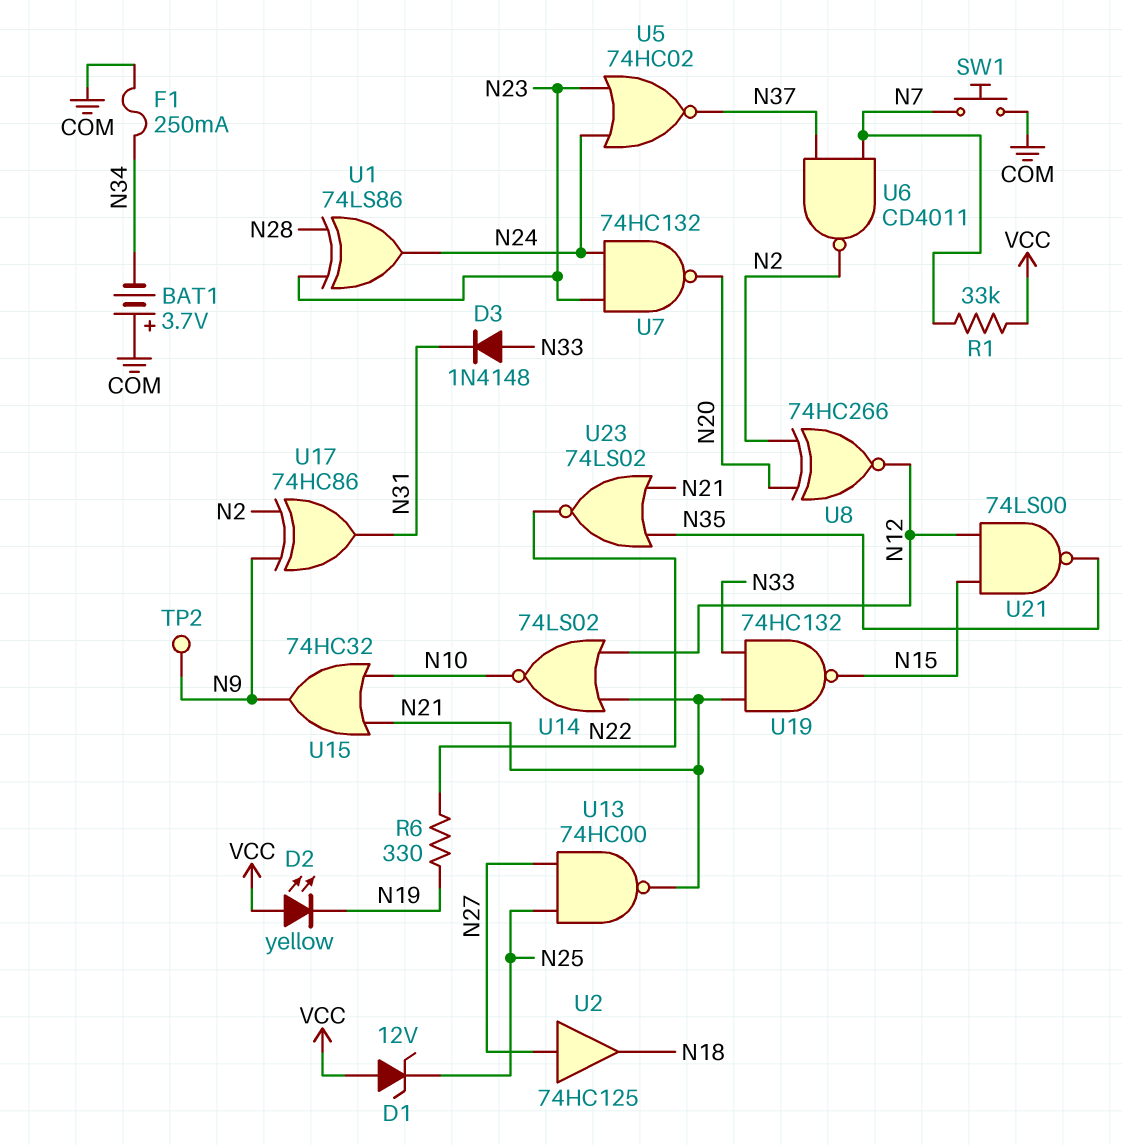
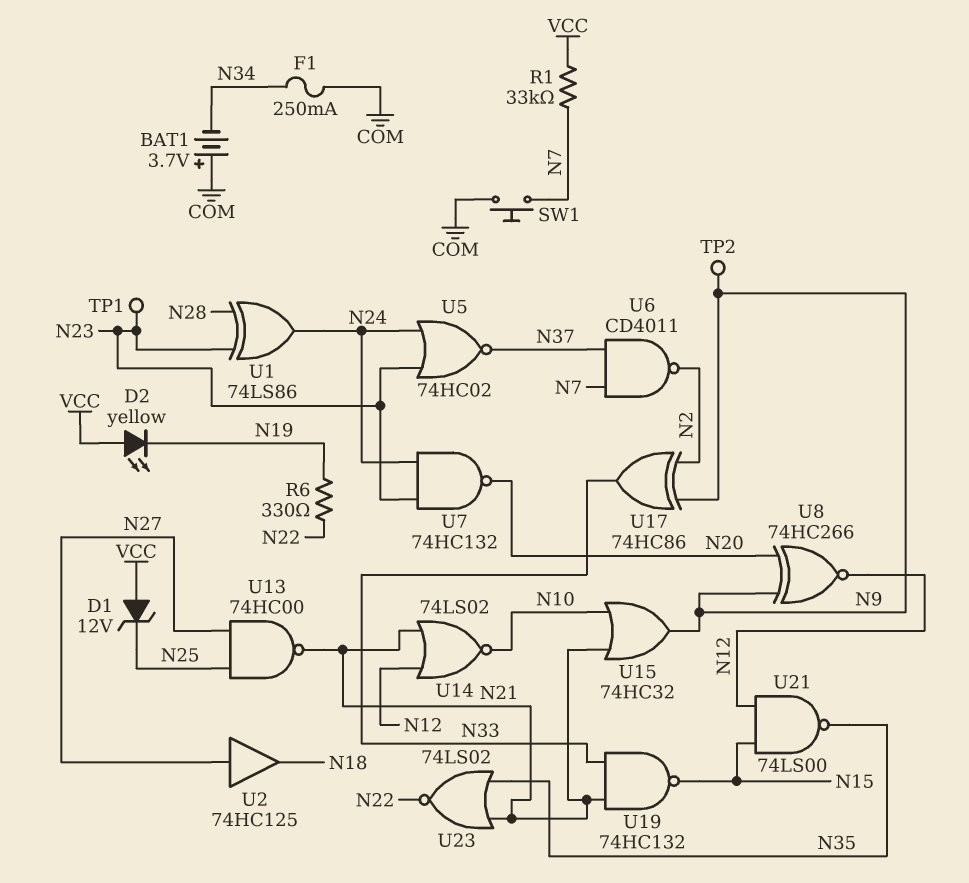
D3: diode 1N4148 (A N33, K N31) -> none
TP1: none -> test point (N23)
U8: XNOR 74HC266 (in N2, in N20, out N12) -> XNOR 74HC266 (in N9, in N20, out N12)
U17: XOR 74HC86 (in N2, in N9, out N31) -> XOR 74HC86 (in N2, in N9, out N33)

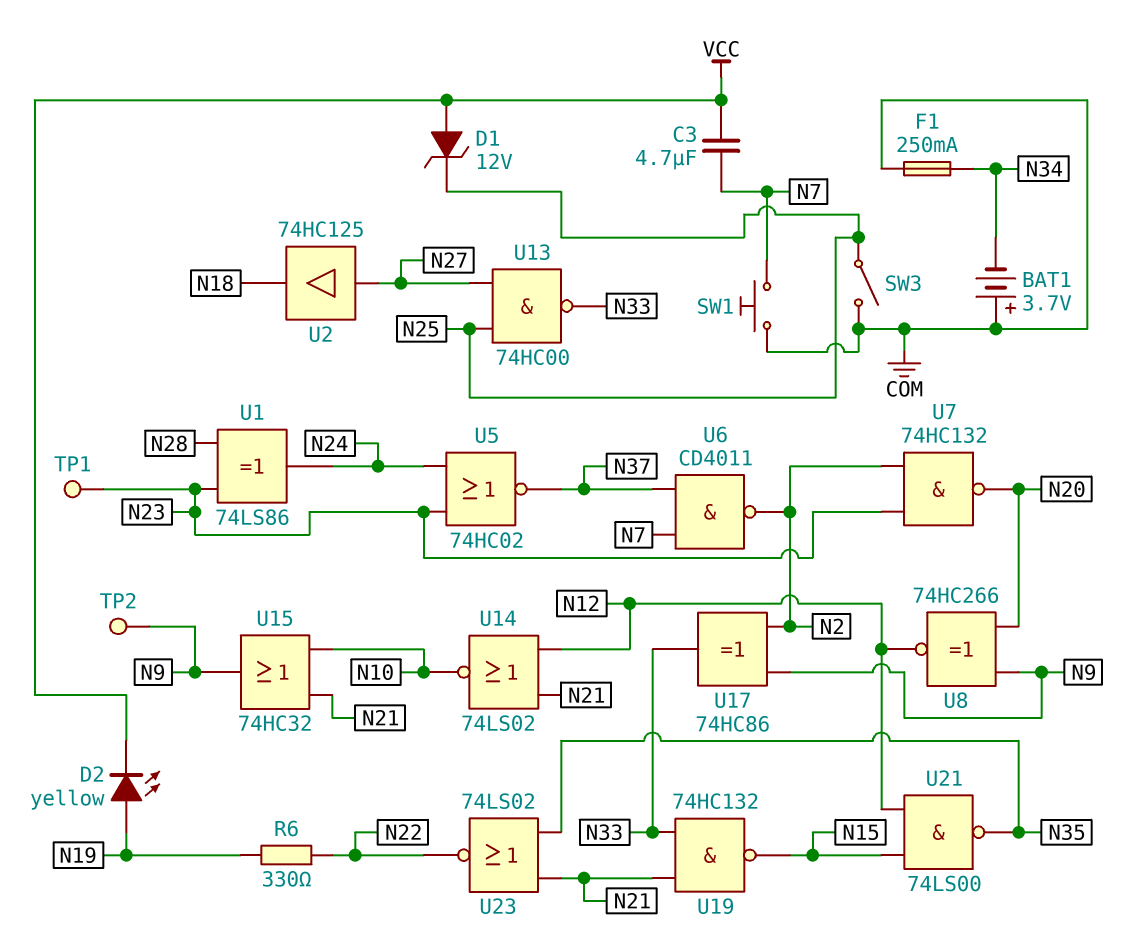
C3: none -> 4.7uF (N7, VCC)
D2: LED yellow (A VCC, K N19) -> LED yellow (A N19, K VCC)
R1: 33k (N7, VCC) -> none
SW3: none -> switch (COM, N25)
U7: NAND 74HC132 (in N23, in N24, out N20) -> NAND 74HC132 (in N2, in N23, out N20)
U13: NAND 74HC00 (in N25, in N27, out N21) -> NAND 74HC00 (in N25, in N27, out N33)

